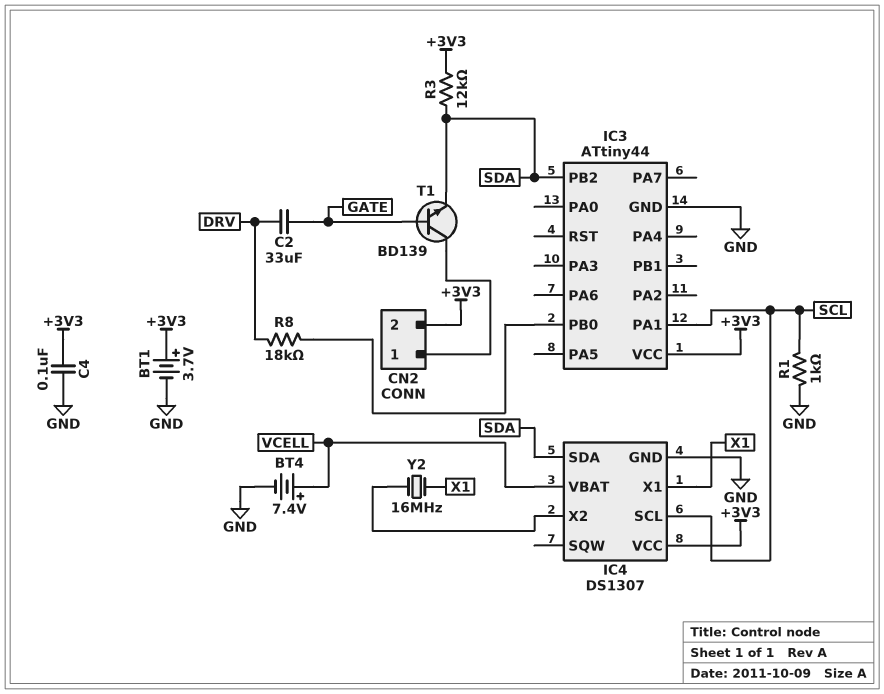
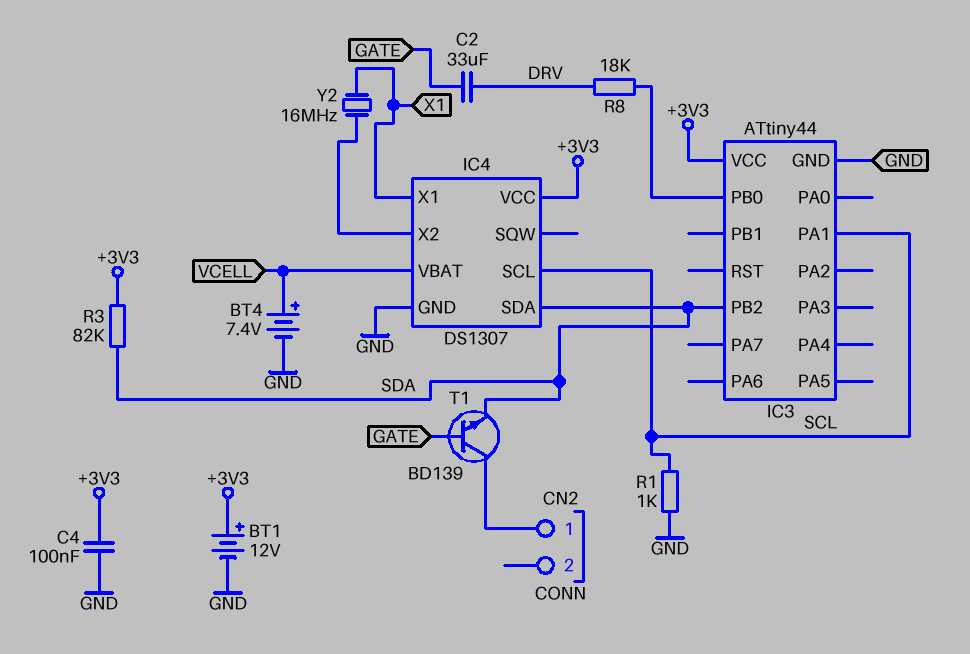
BT1: 3.7V (plus +3V3, minus GND) -> 12V (plus +3V3, minus GND)
CN2 pin 2: +3V3 -> none
R3: 12k (+3V3, SDA) -> 82k (+3V3, SDA)

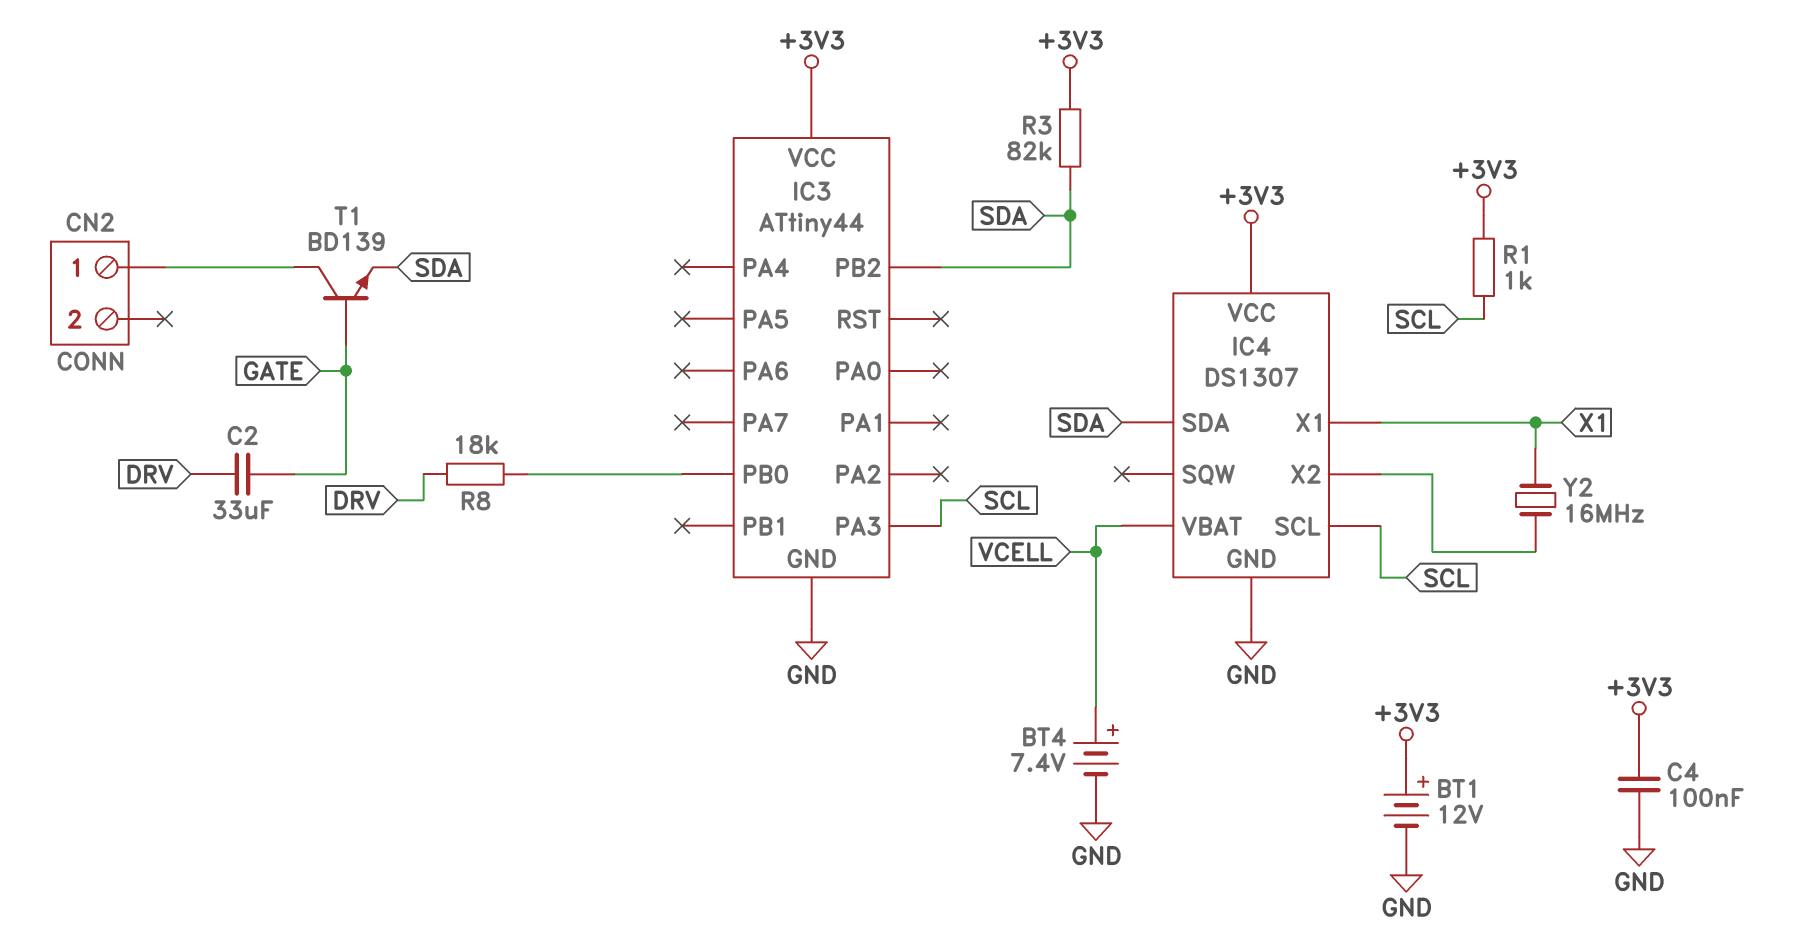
IC3 pin PA1: SCL -> none
IC3 pin PA3: none -> SCL
R1: 1k (GND, SCL) -> 1k (+3V3, SCL)

